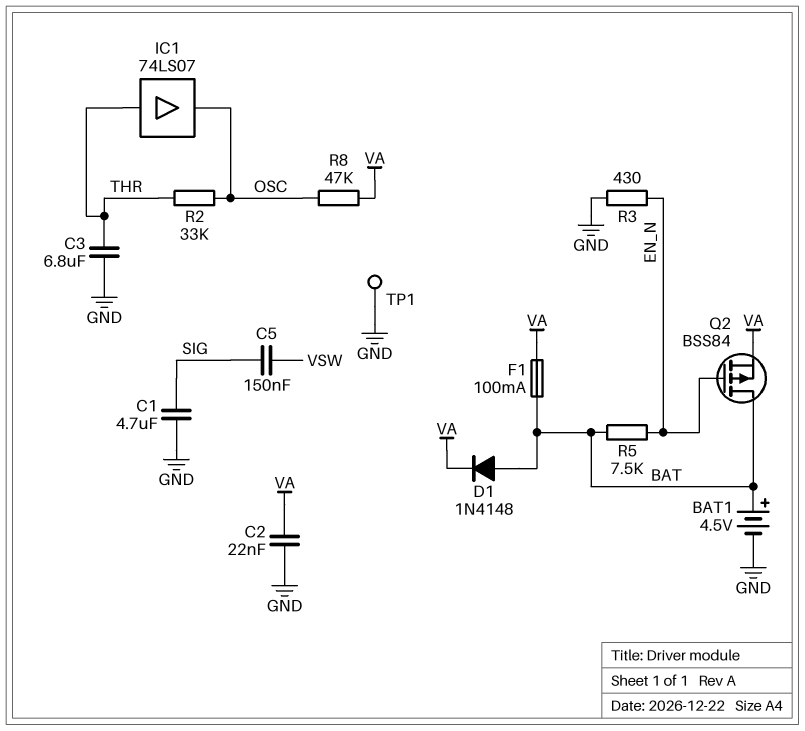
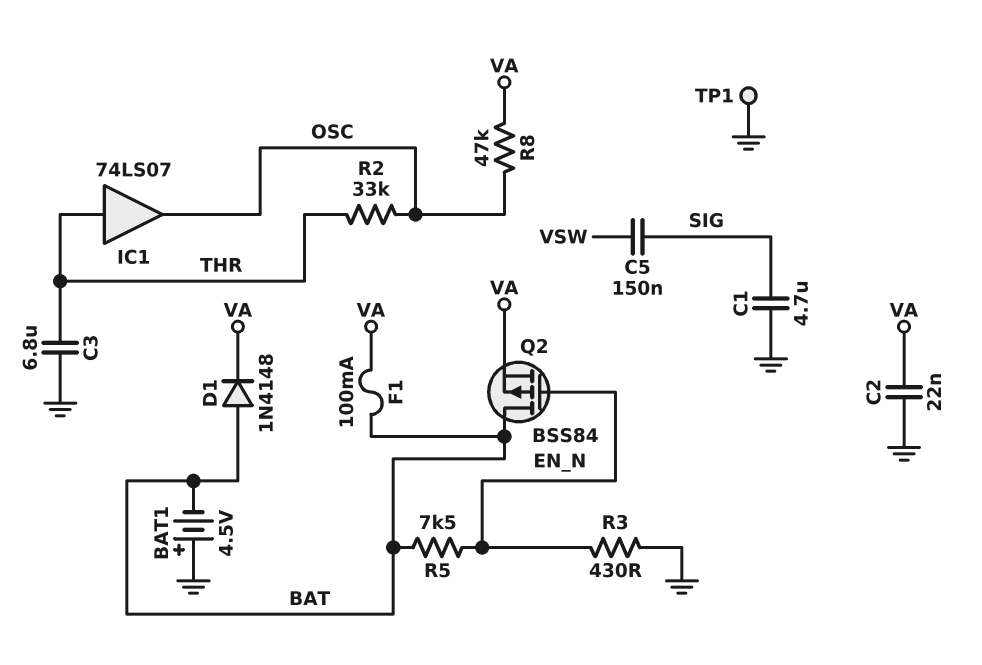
BAT1: 4.5V (plus BAT, minus GND) -> 4.5V (plus GND, minus BAT)

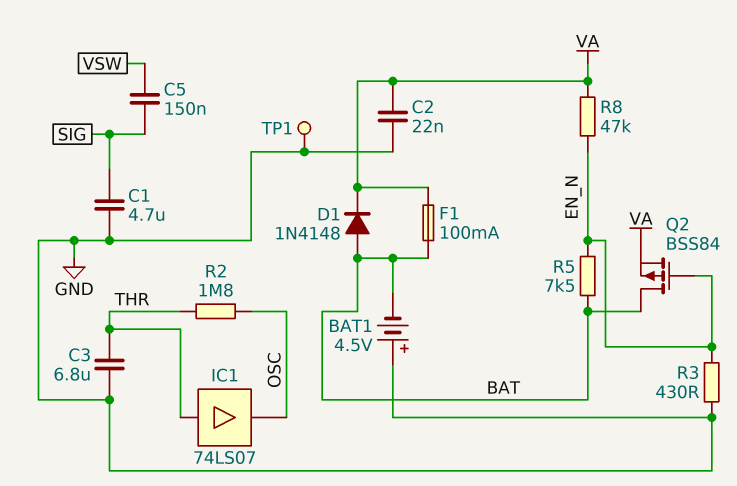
R2: 33k (OSC, THR) -> 1.8M (OSC, THR)
R8: 47k (OSC, VA) -> 47k (EN_N, VA)

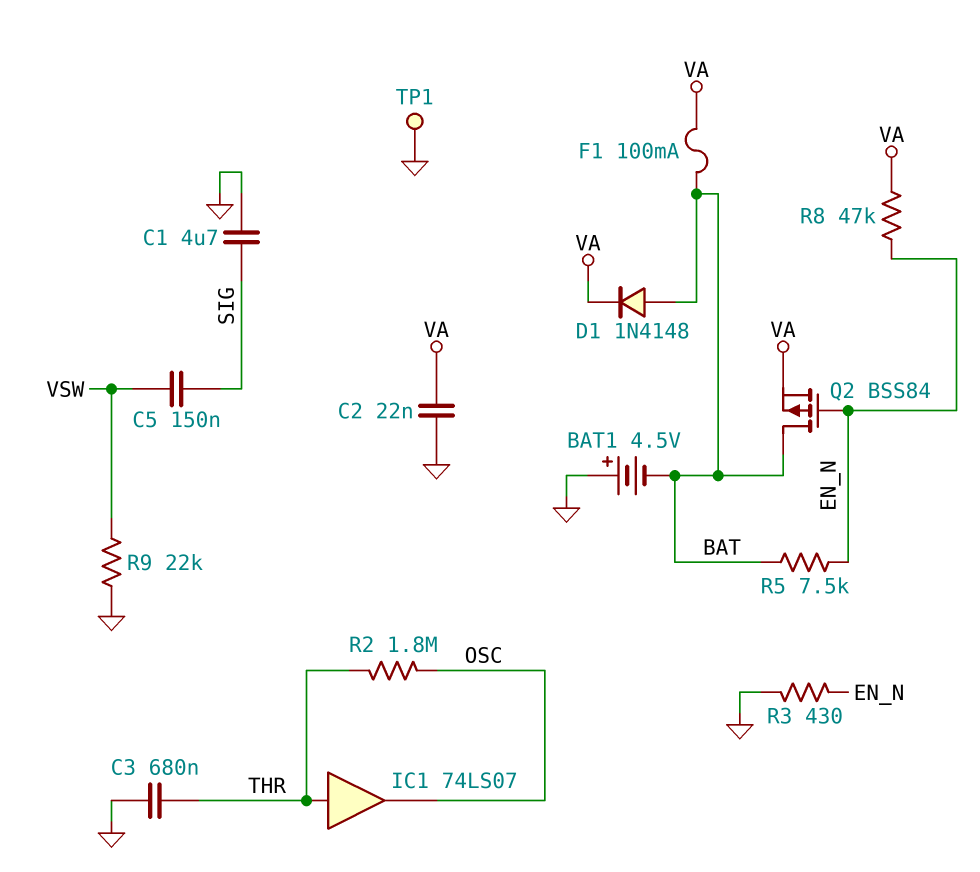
C3: 6.8uF (GND, THR) -> 680nF (GND, THR)
R9: none -> 22k (GND, VSW)

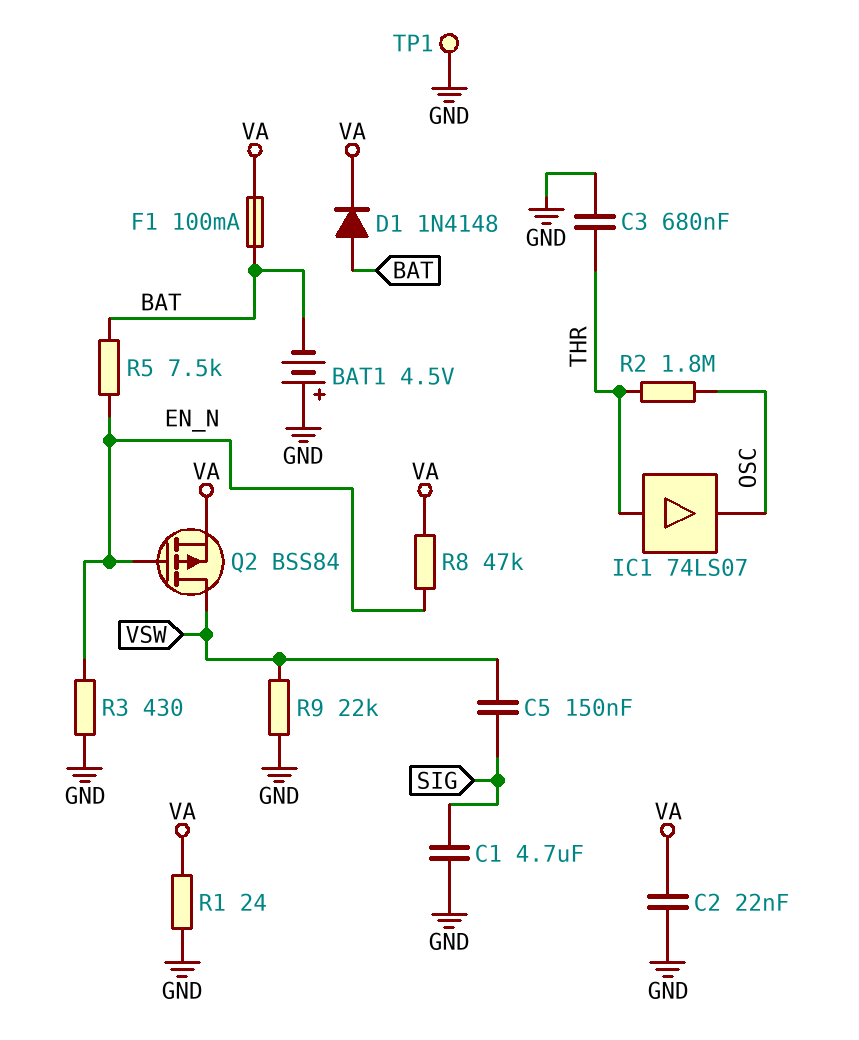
Q2: PMOS BSS84 (G EN_N, D BAT, S VA) -> PMOS BSS84 (G EN_N, D VSW, S VA)
R1: none -> 24 (GND, VA)

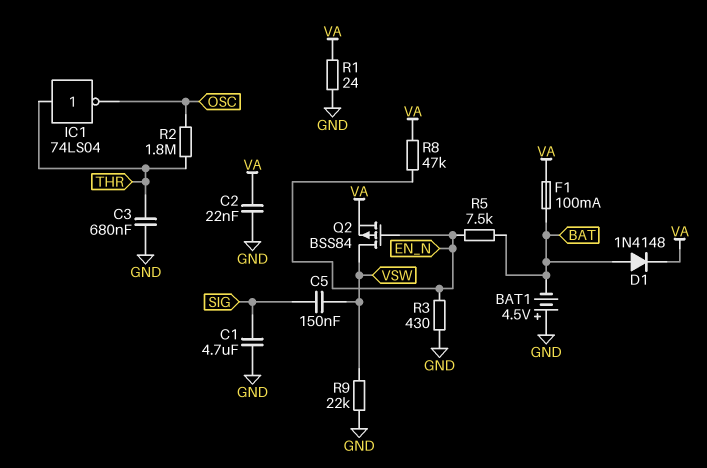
IC1: buffer 74LS07 (in THR, out OSC) -> NOT 74LS04 (in THR, out OSC)
TP1: test point (GND) -> none

